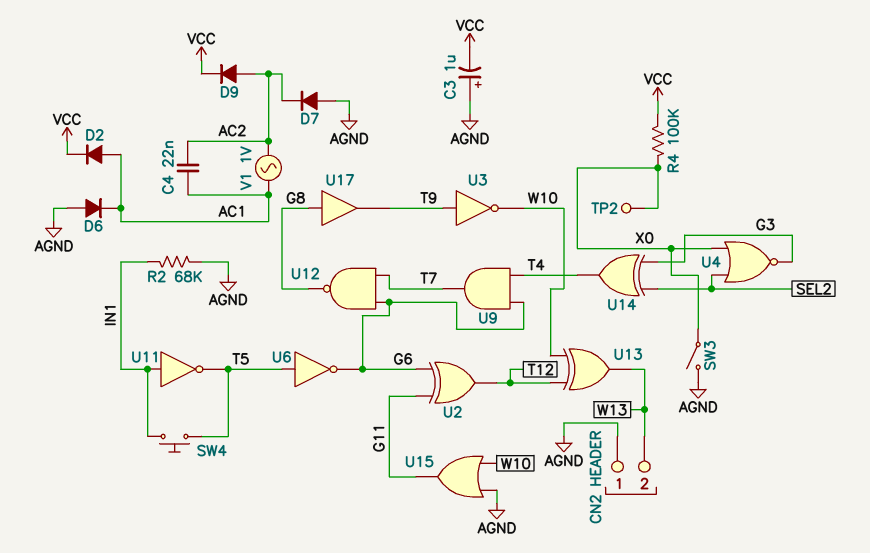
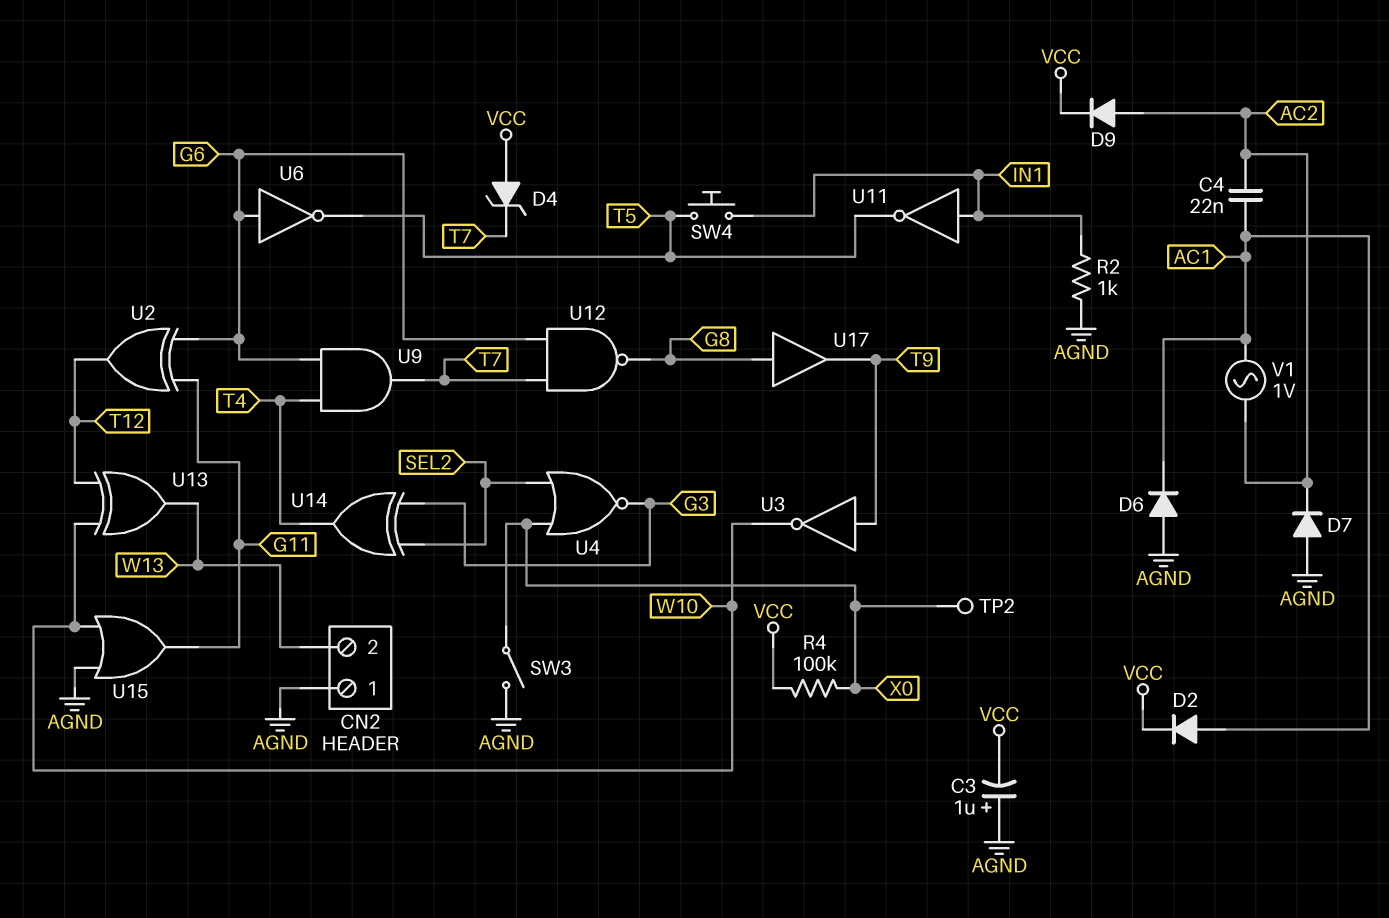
D4: none -> zener (A VCC, K T7)
R2: 68k (AGND, IN1) -> 1k (AGND, IN1)
U6: NOT (in T5, out G6) -> NOT (in G6, out T5)

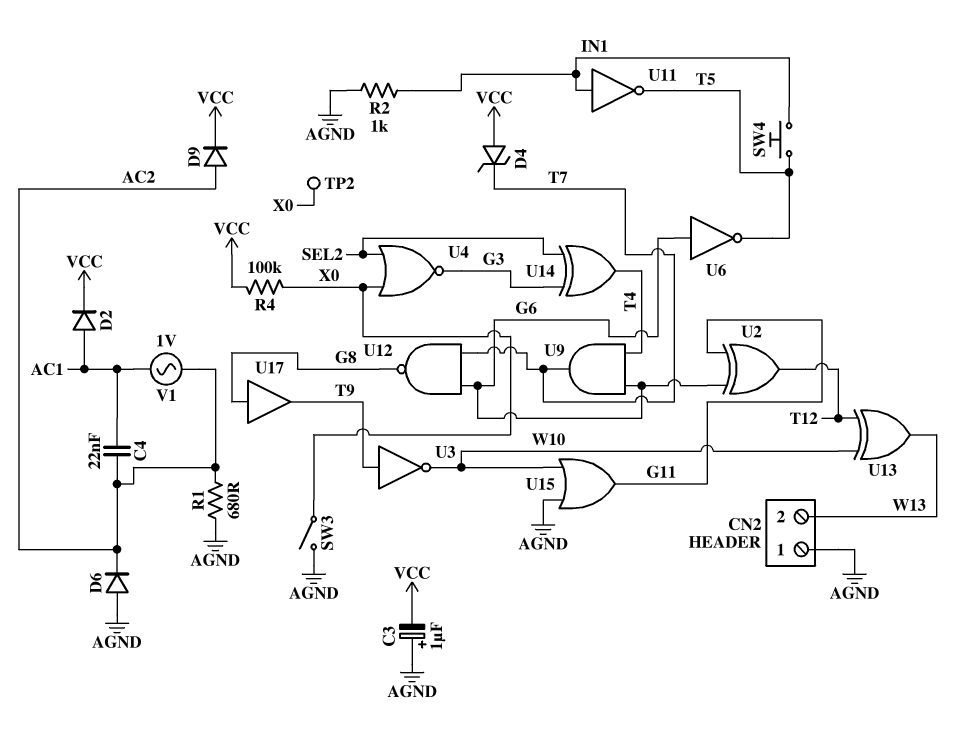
D6: diode (A AGND, K AC1) -> diode (A AGND, K AC2)
D7: diode (A AGND, K AC2) -> none
R1: none -> 680 (AC2, AGND)

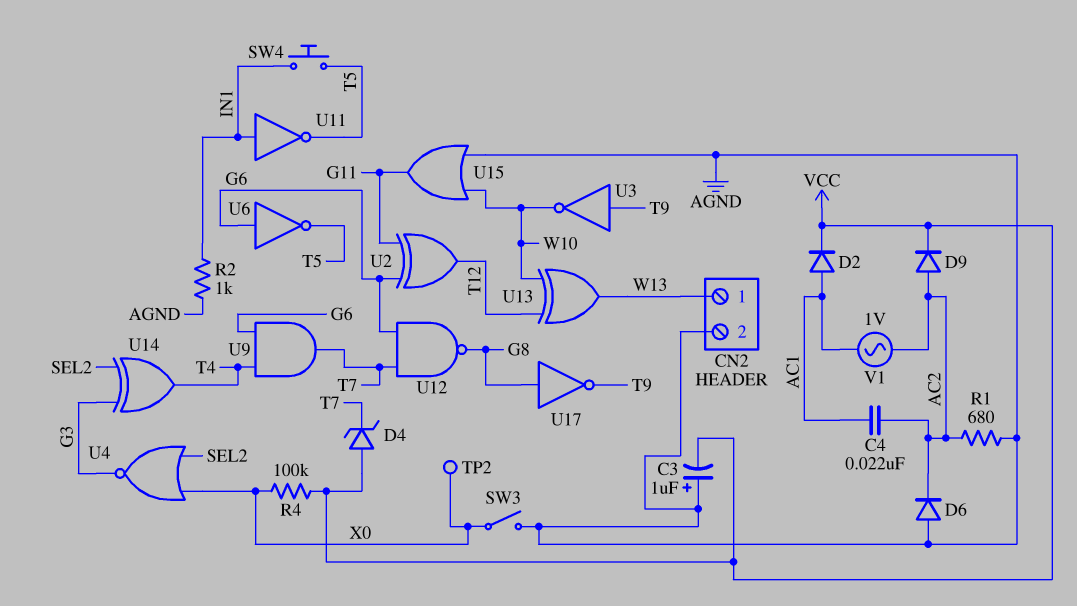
CN2 pin 1: AGND -> W13
CN2 pin 2: W13 -> AGND
U17: buffer (in G8, out T9) -> NOT (in G8, out T9)

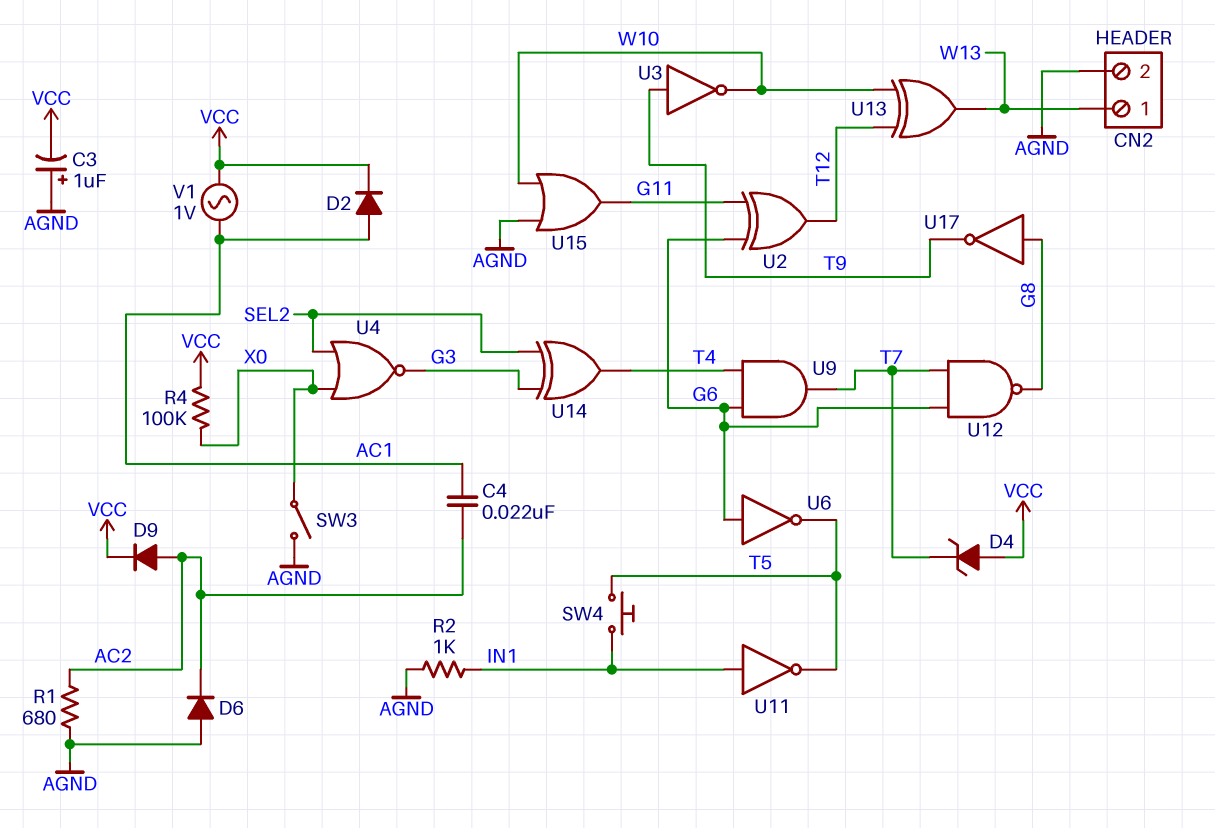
TP2: test point (X0) -> none
V1: AC 1V (AC1, AC2) -> AC 1V (AC1, VCC)

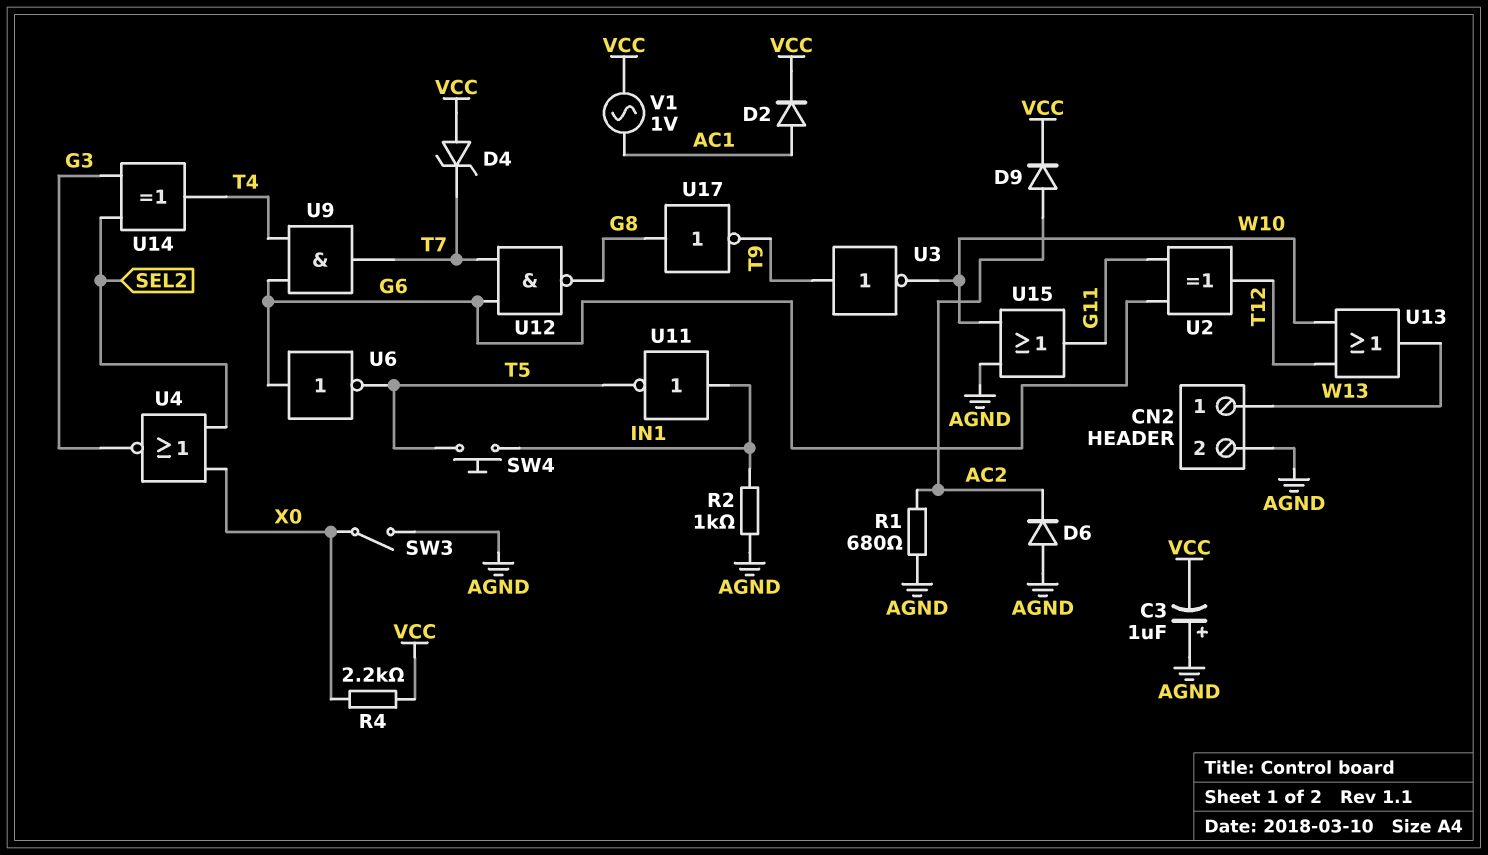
C4: 22nF (AC1, AC2) -> none
R4: 100k (VCC, X0) -> 2.2k (VCC, X0)
U13: XOR (in T12, in W10, out W13) -> OR (in T12, in W10, out W13)

